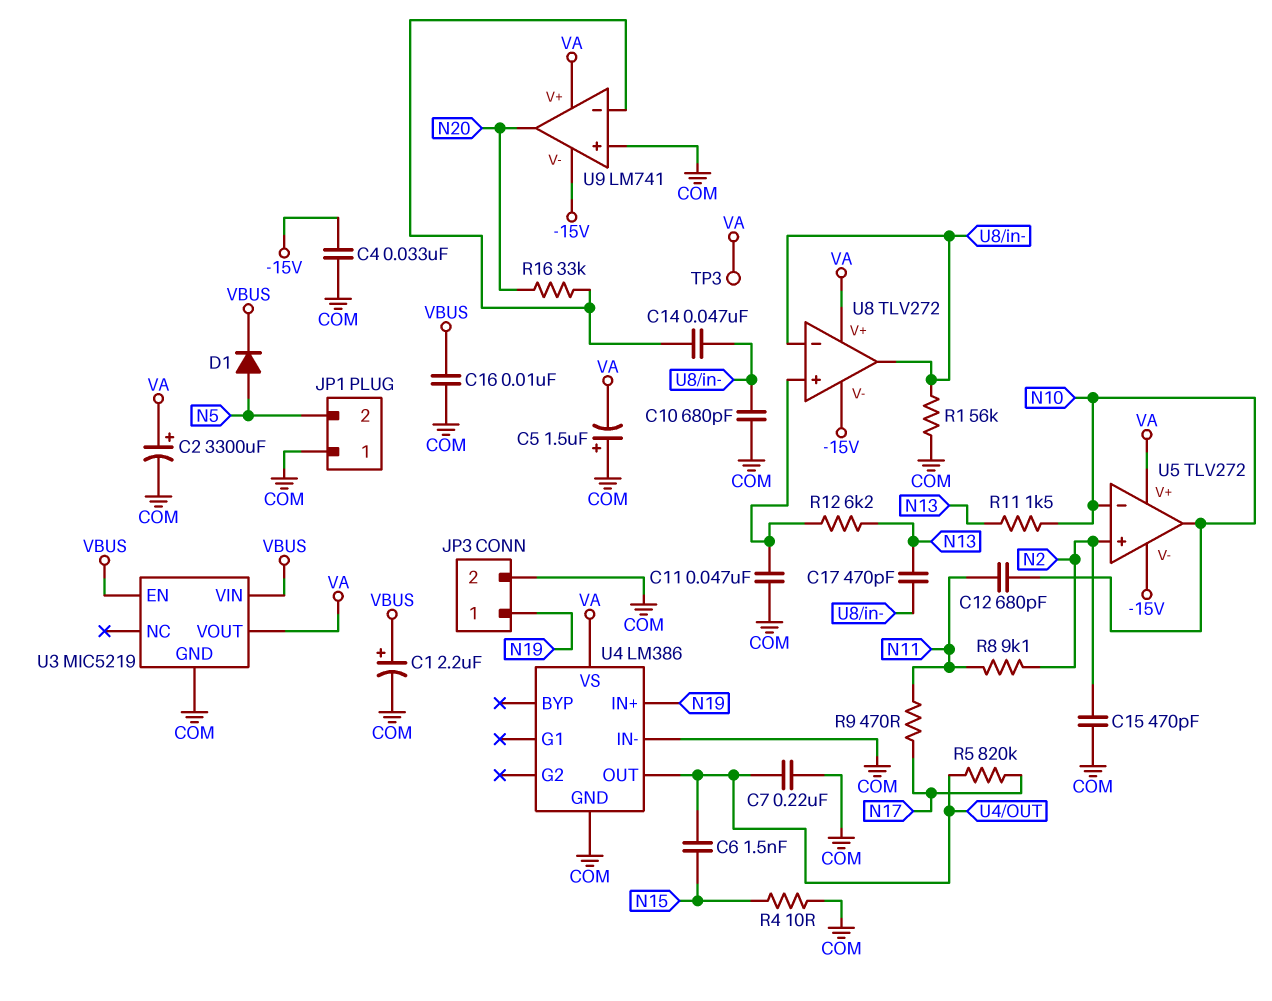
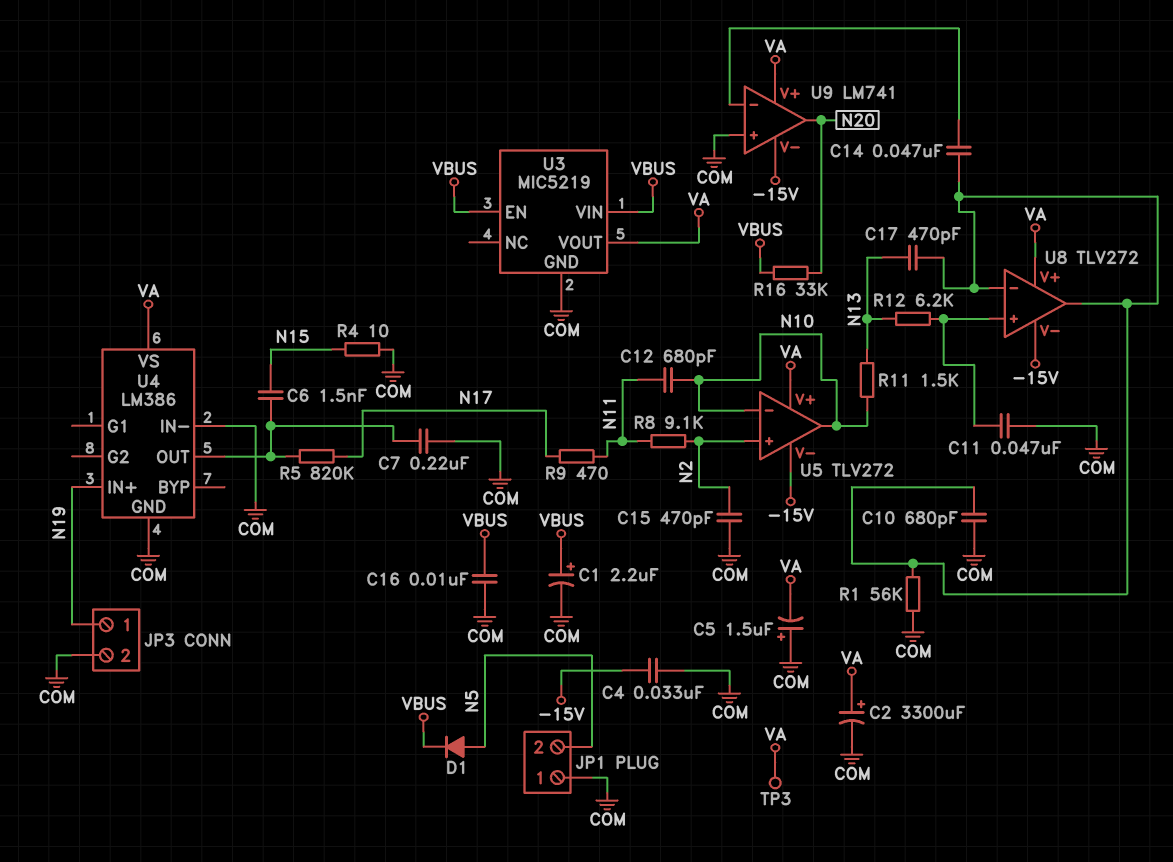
R16: 33k (N20, U9/in-) -> 33k (N20, VBUS)

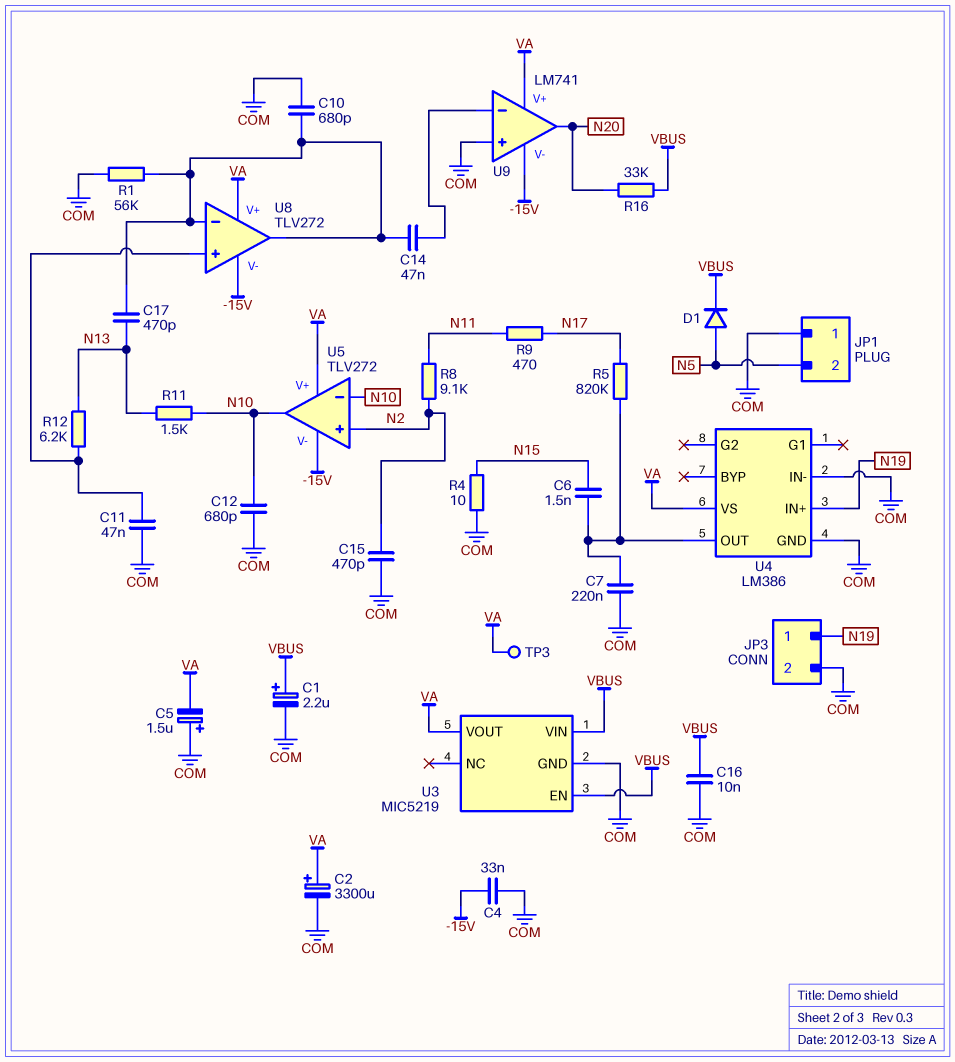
C12: 680pF (N10, N11) -> 680pF (COM, N10)

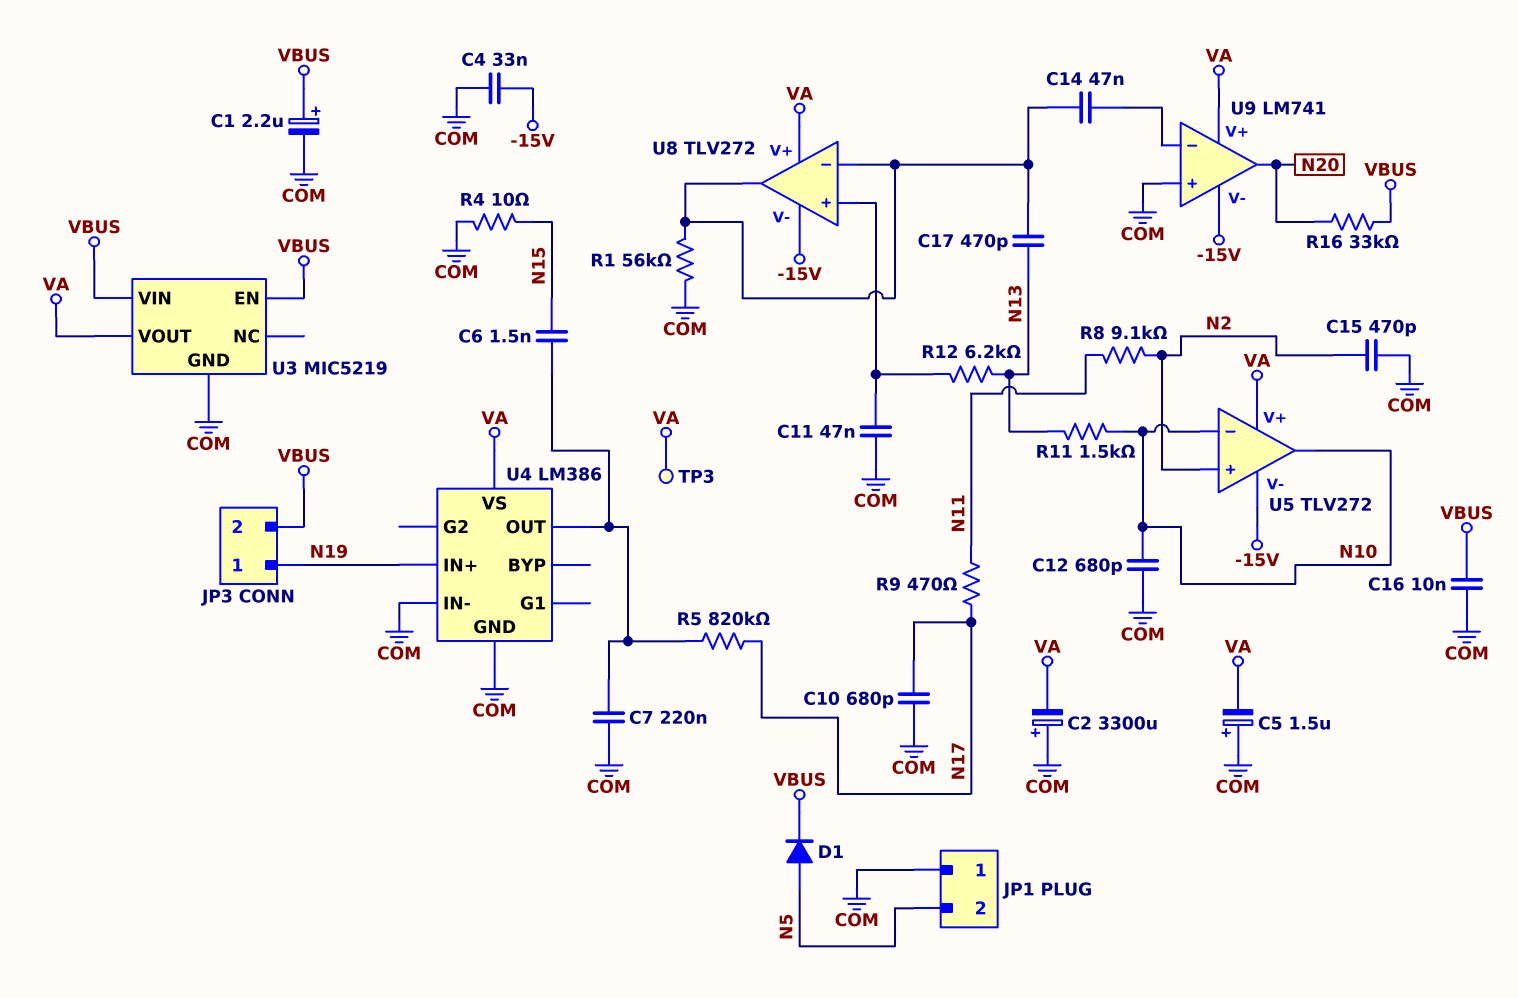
C2: 3300uF (plus VA, minus COM) -> 3300uF (plus COM, minus VA)
C10: 680pF (COM, U8/in-) -> 680pF (COM, N17)
JP3 pin 2: COM -> VBUS

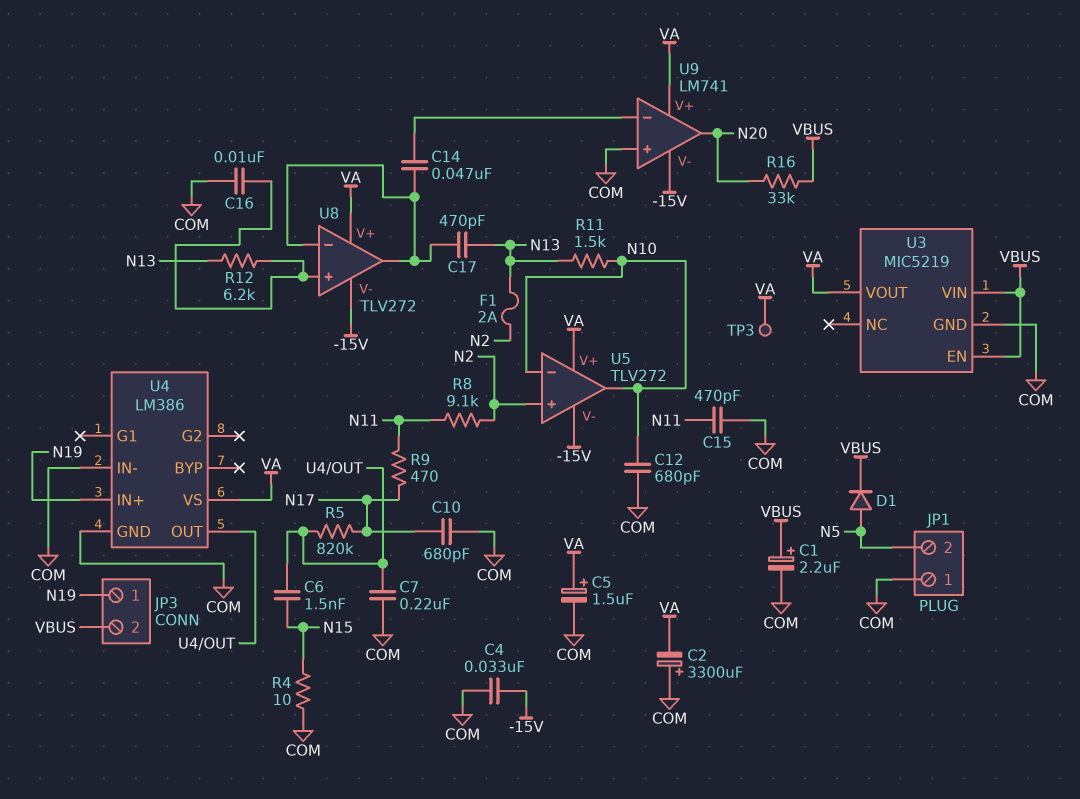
C5: 1.5uF (plus COM, minus VA) -> 1.5uF (plus VA, minus COM)
C11: 47nF (COM, U8/in+) -> none
C15: 470pF (COM, N2) -> 470pF (COM, N11)
C16: 10nF (COM, VBUS) -> 10nF (COM, U8/in+)
F1: none -> 2A (N2, N13)
R1: 56k (COM, U8/in-) -> none

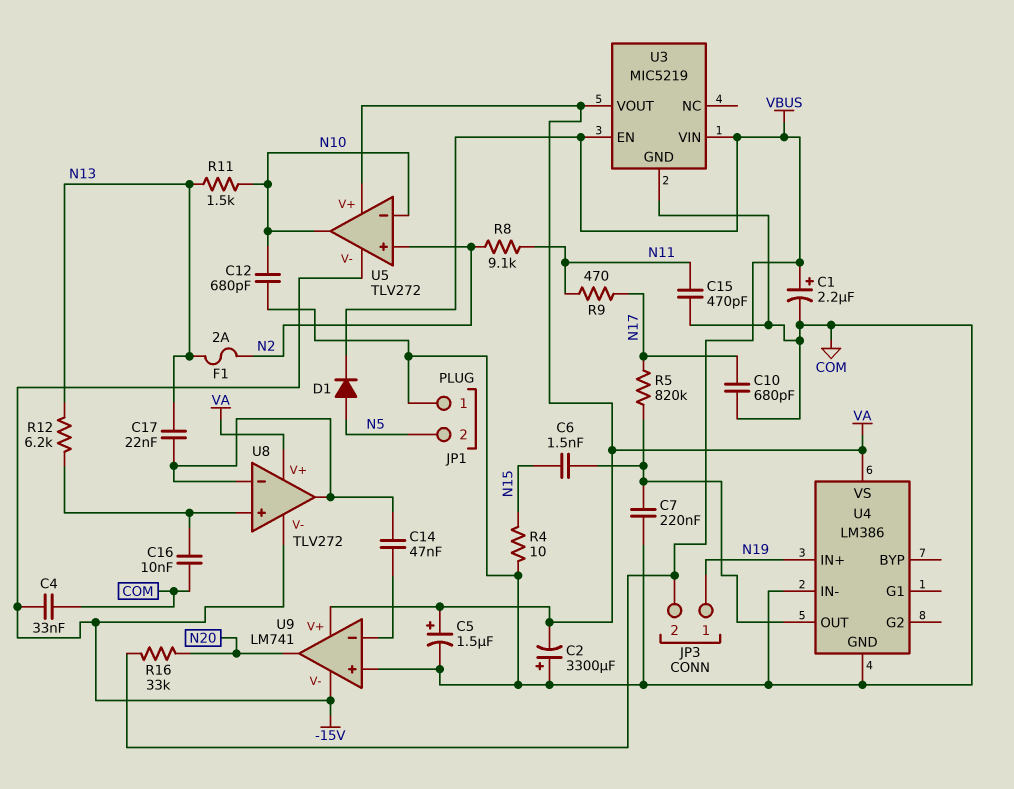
C17: 470pF (N13, U8/in-) -> 22nF (N13, U8/in-)
TP3: test point (VA) -> none

